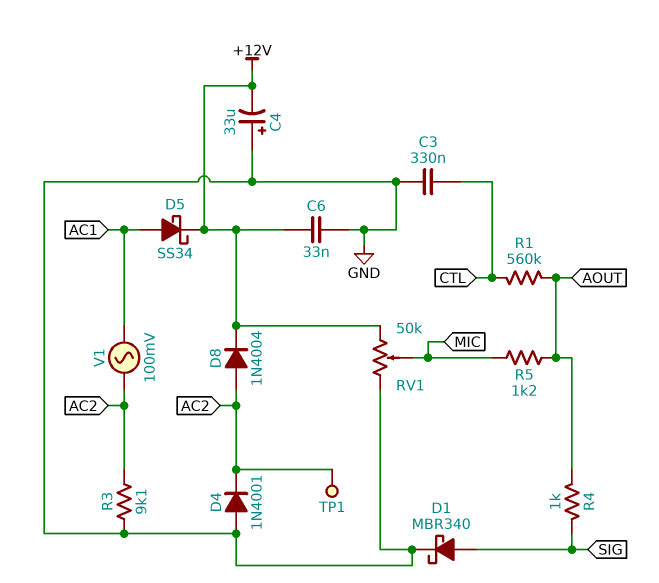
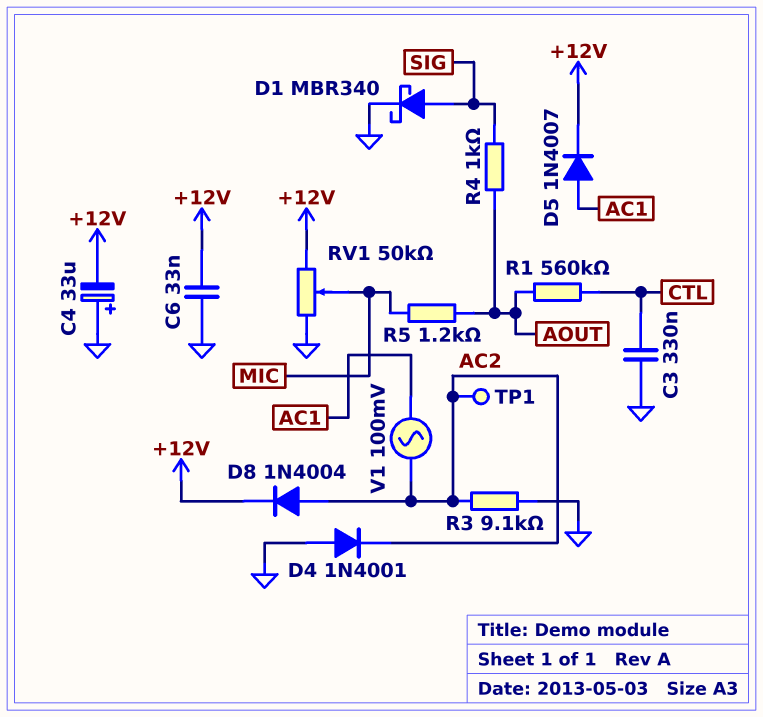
D5: schottky SS34 (A AC1, K +12V) -> diode 1N4007 (A AC1, K +12V)

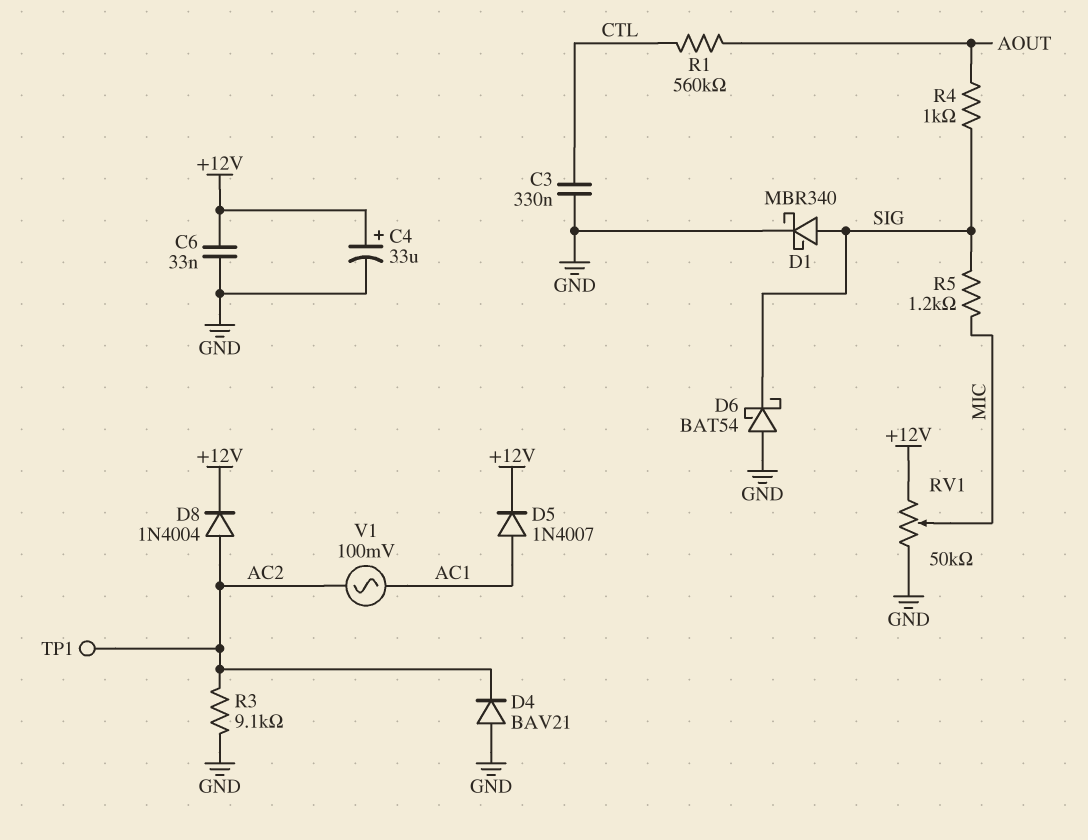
C4: 33uF (plus GND, minus +12V) -> 33uF (plus +12V, minus GND)
D4: diode 1N4001 (A GND, K AC2) -> diode BAV21 (A GND, K AC2)
D6: none -> schottky BAT54 (A GND, K SIG)
R5: 1.2k (AOUT, MIC) -> 1.2k (MIC, SIG)

